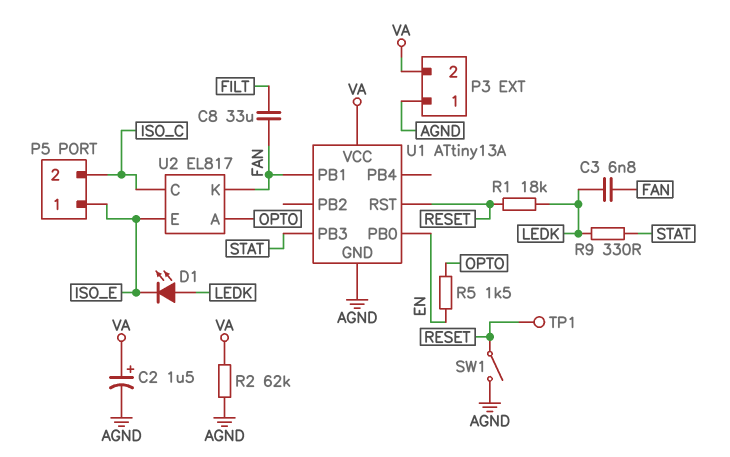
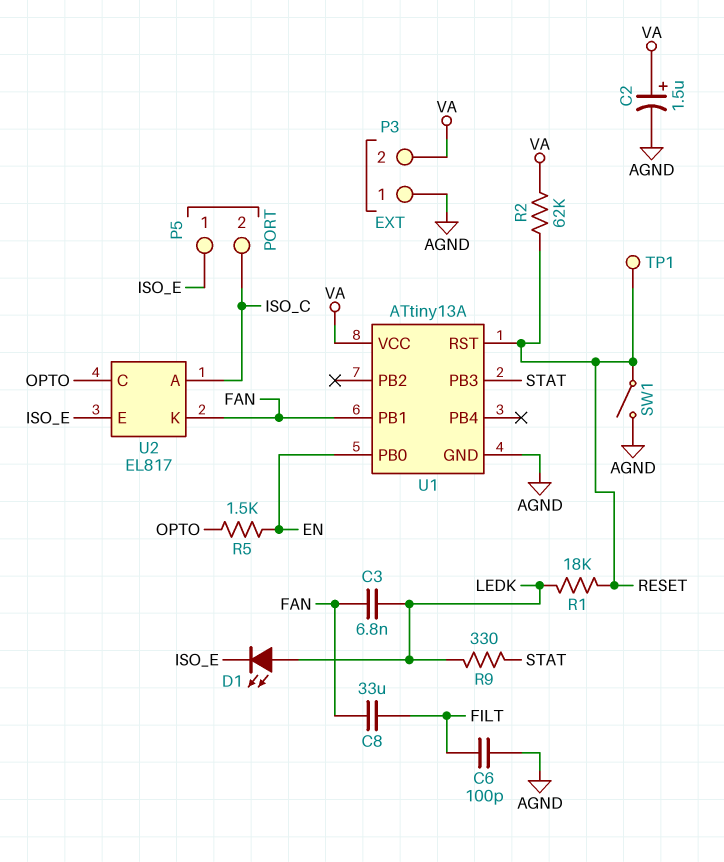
C6: none -> 100pF (AGND, FILT)
R2: 62k (AGND, VA) -> 62k (RESET, VA)
U2 pin A: OPTO -> ISO_C
U2 pin C: ISO_C -> OPTO

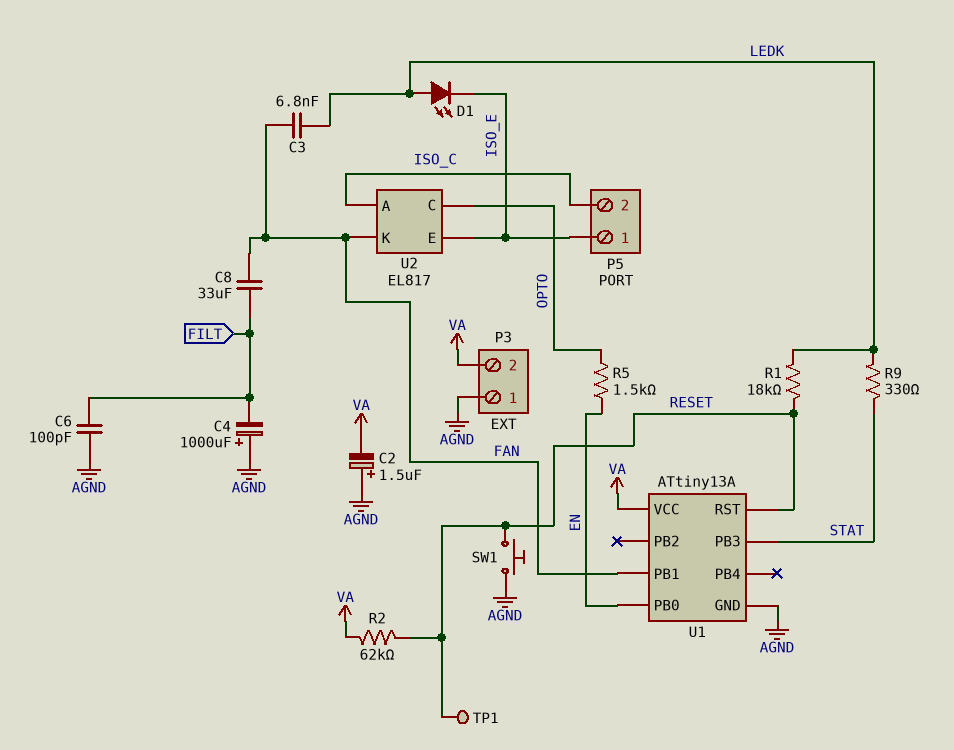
C2: 1.5uF (plus VA, minus AGND) -> 1.5uF (plus AGND, minus VA)
C4: none -> 1000uF (plus AGND, minus FILT)
SW1: switch (AGND, RESET) -> button (AGND, RESET)

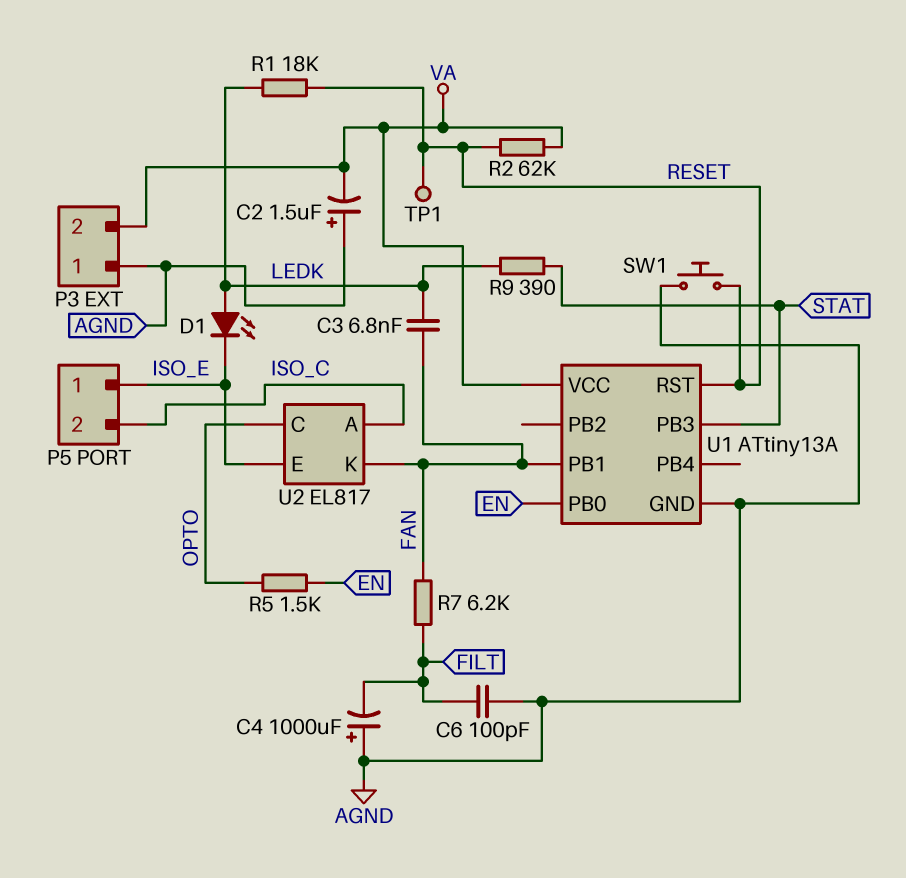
C8: 33uF (FAN, FILT) -> none
R7: none -> 6.2k (FAN, FILT)
R9: 330 (LEDK, STAT) -> 390 (LEDK, STAT)

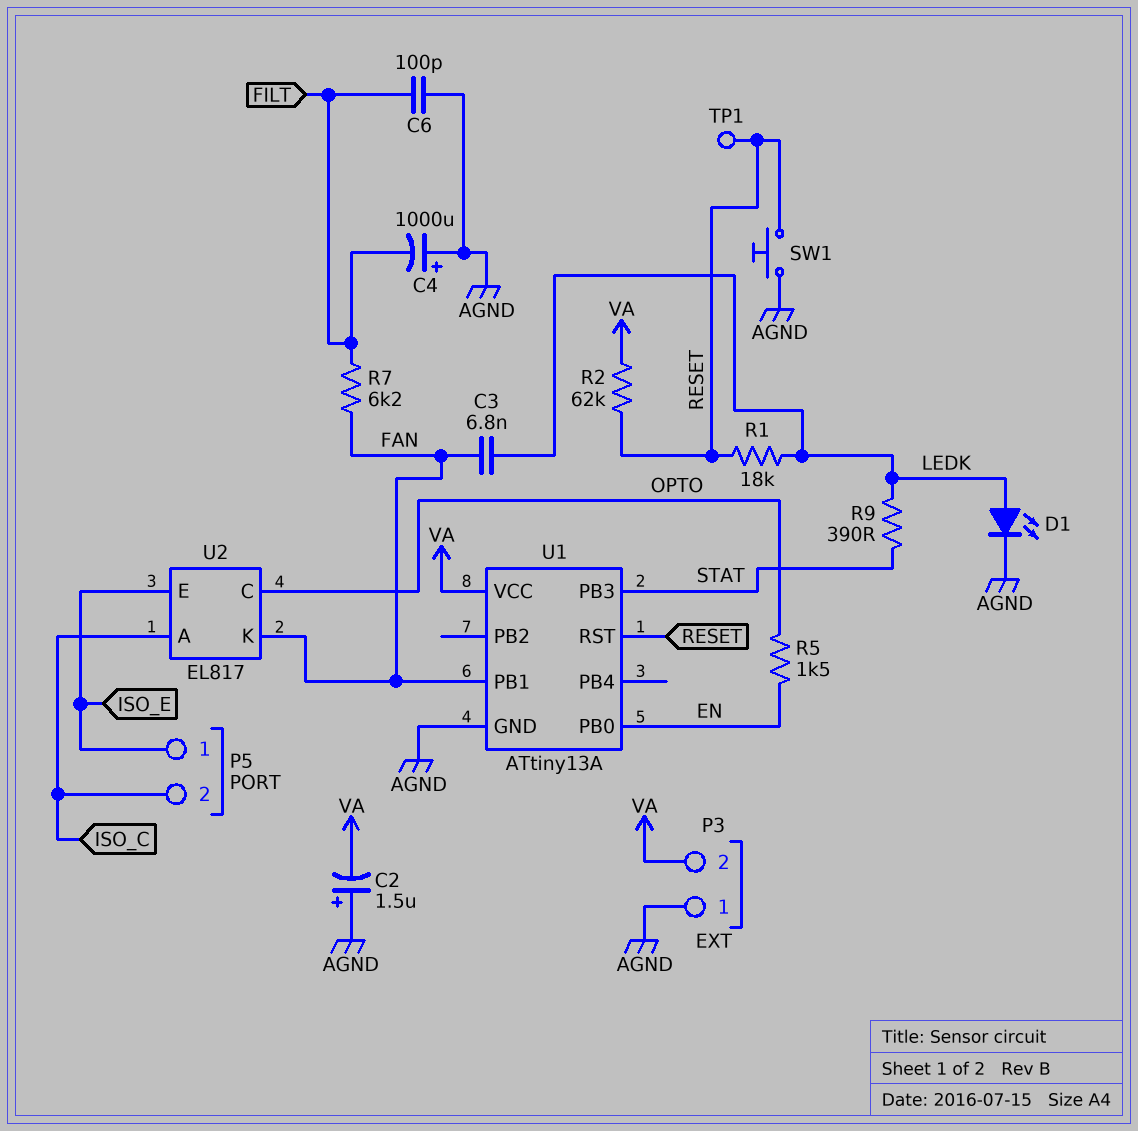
D1: LED (A LEDK, K ISO_E) -> LED (A LEDK, K AGND)

